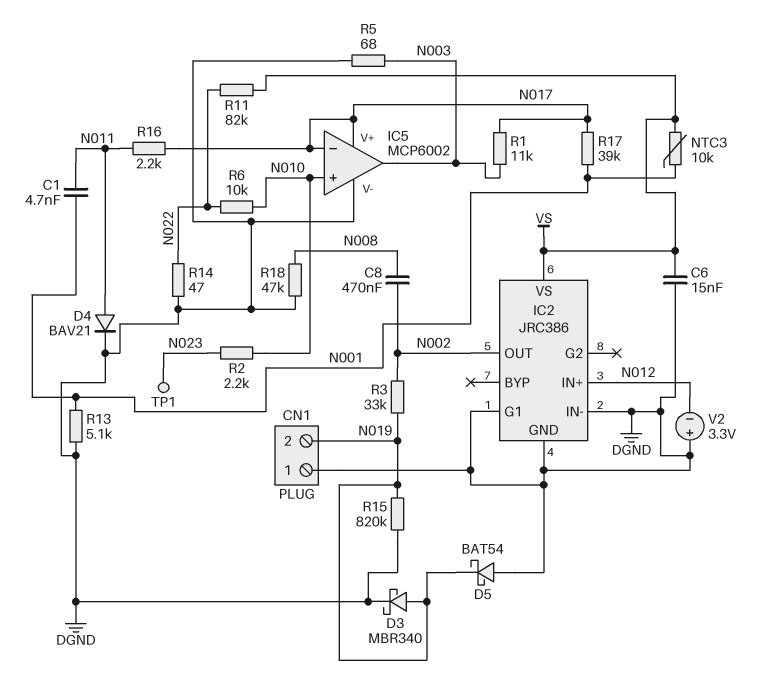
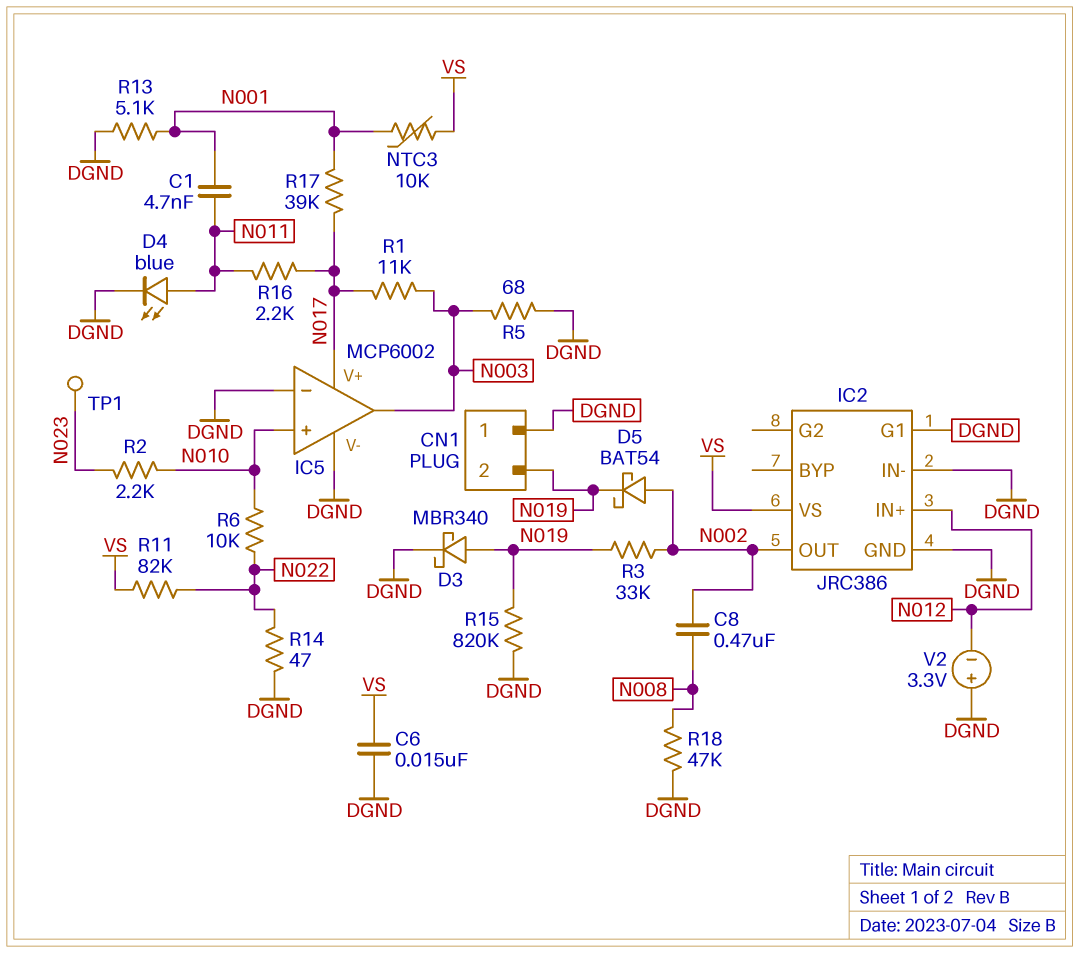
D4: diode BAV21 (A N011, K DGND) -> LED blue (A N011, K DGND)
D5: schottky BAT54 (A DGND, K N019) -> schottky BAT54 (A N002, K N019)
IC5 pin in-: N017 -> DGND

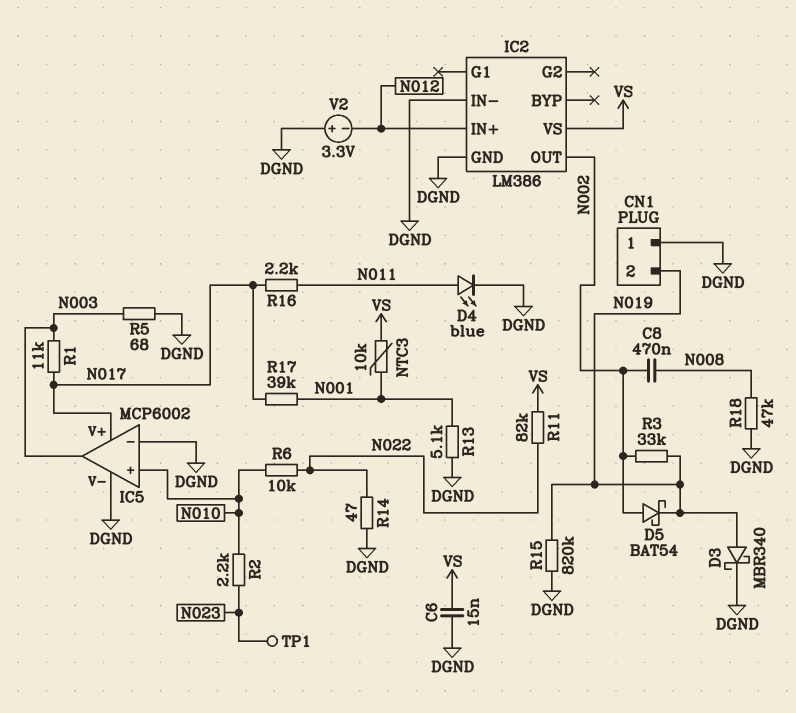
C1: 4.7nF (N001, N011) -> none
IC2: JRC386 -> LM386
IC2 pin G1: DGND -> none

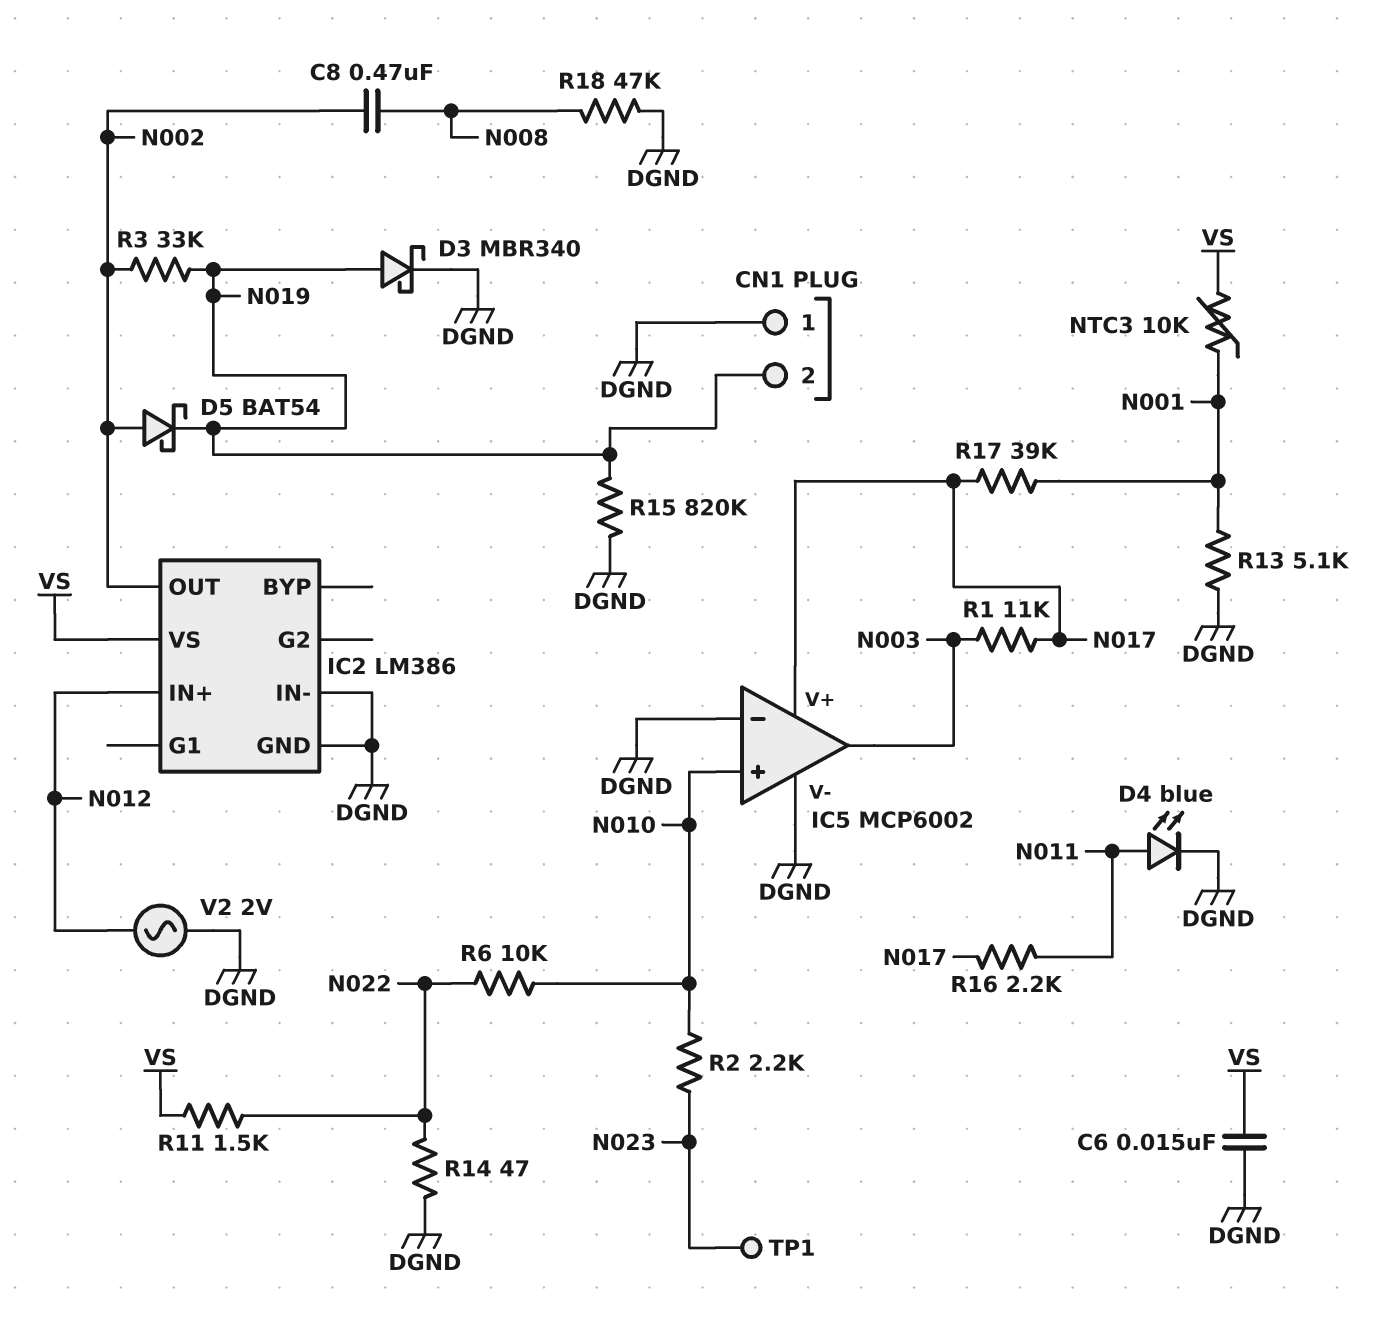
R5: 68 (DGND, N003) -> none
R11: 82k (N022, VS) -> 1.5k (N022, VS)
V2: 3.3V (plus DGND, minus N012) -> AC 2V (DGND, N012)

